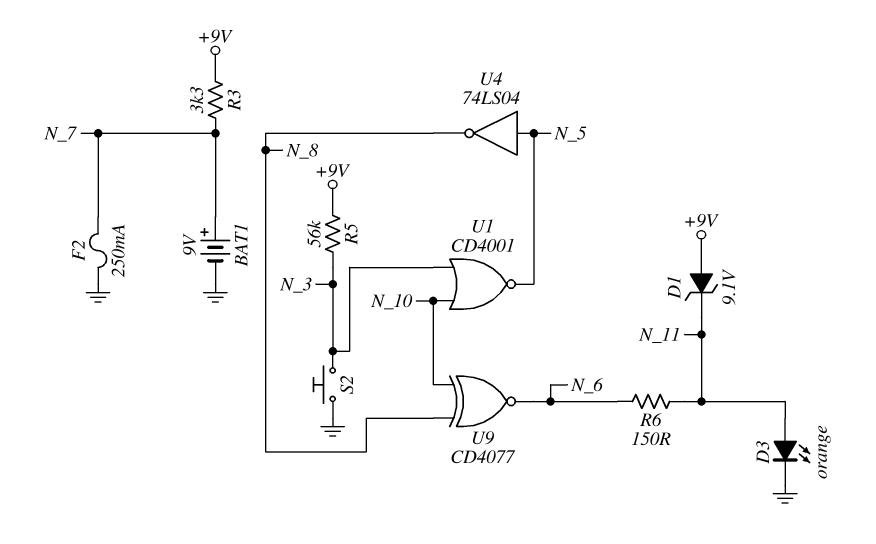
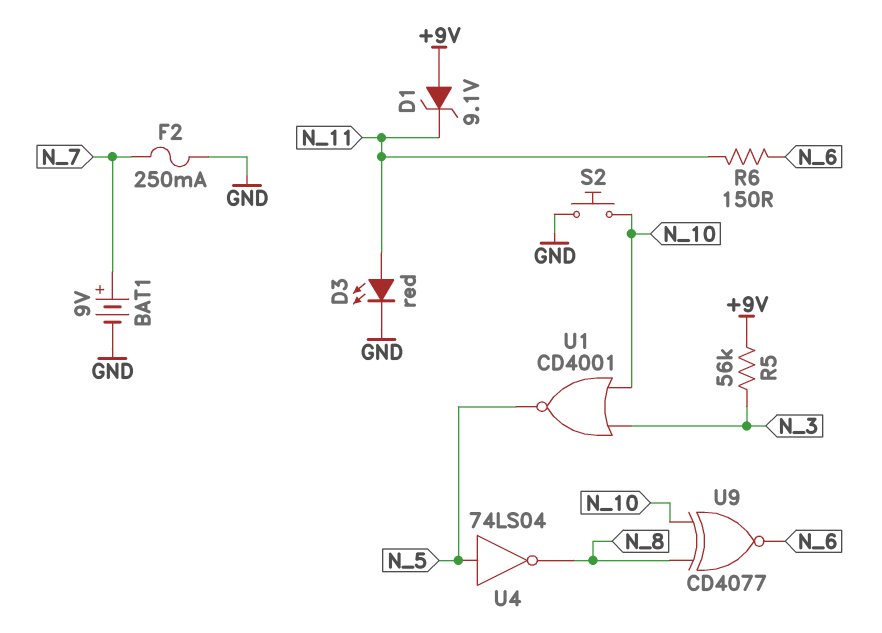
D3: LED orange (A N_11, K GND) -> LED red (A N_11, K GND)
R3: 3.3k (+9V, N_7) -> none
S2: button (GND, N_3) -> button (GND, N_10)

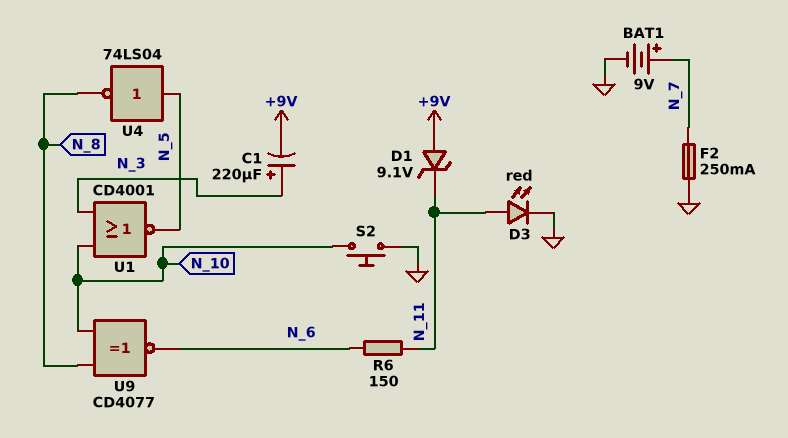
C1: none -> 220uF (plus N_3, minus +9V)
R5: 56k (+9V, N_3) -> none

